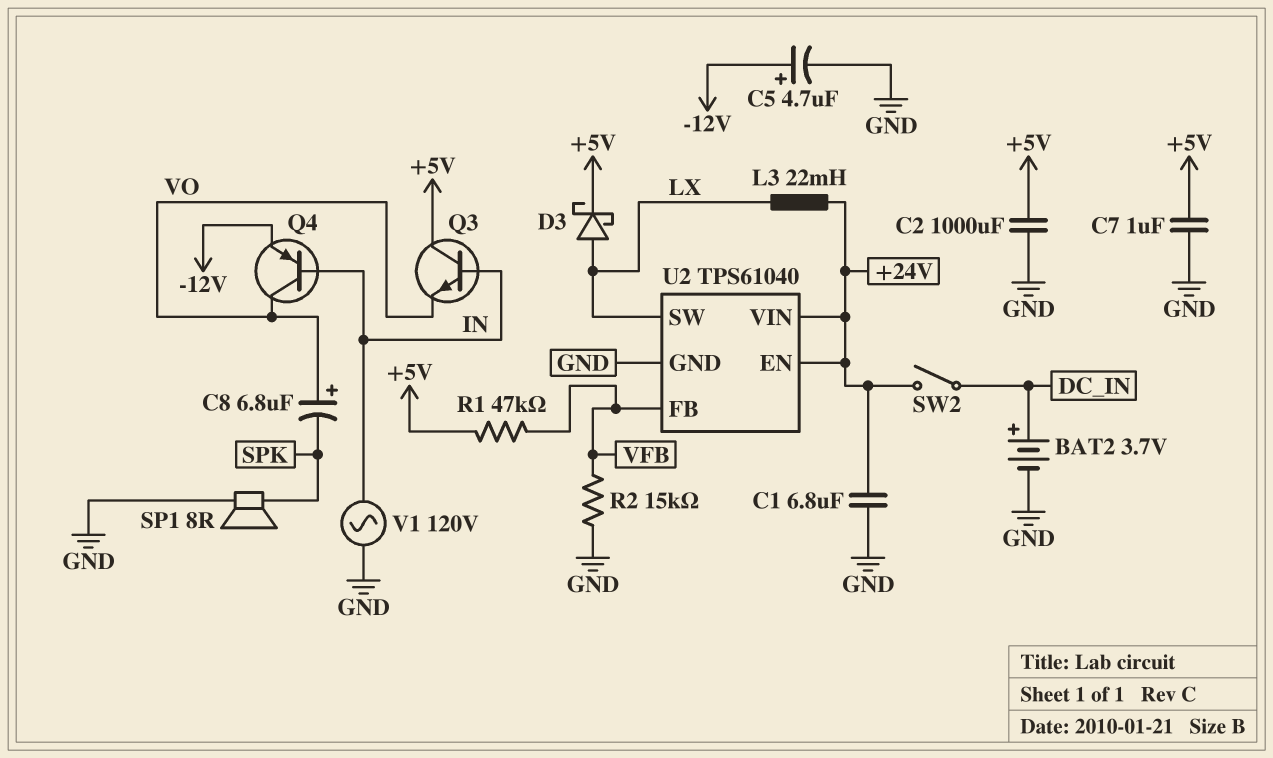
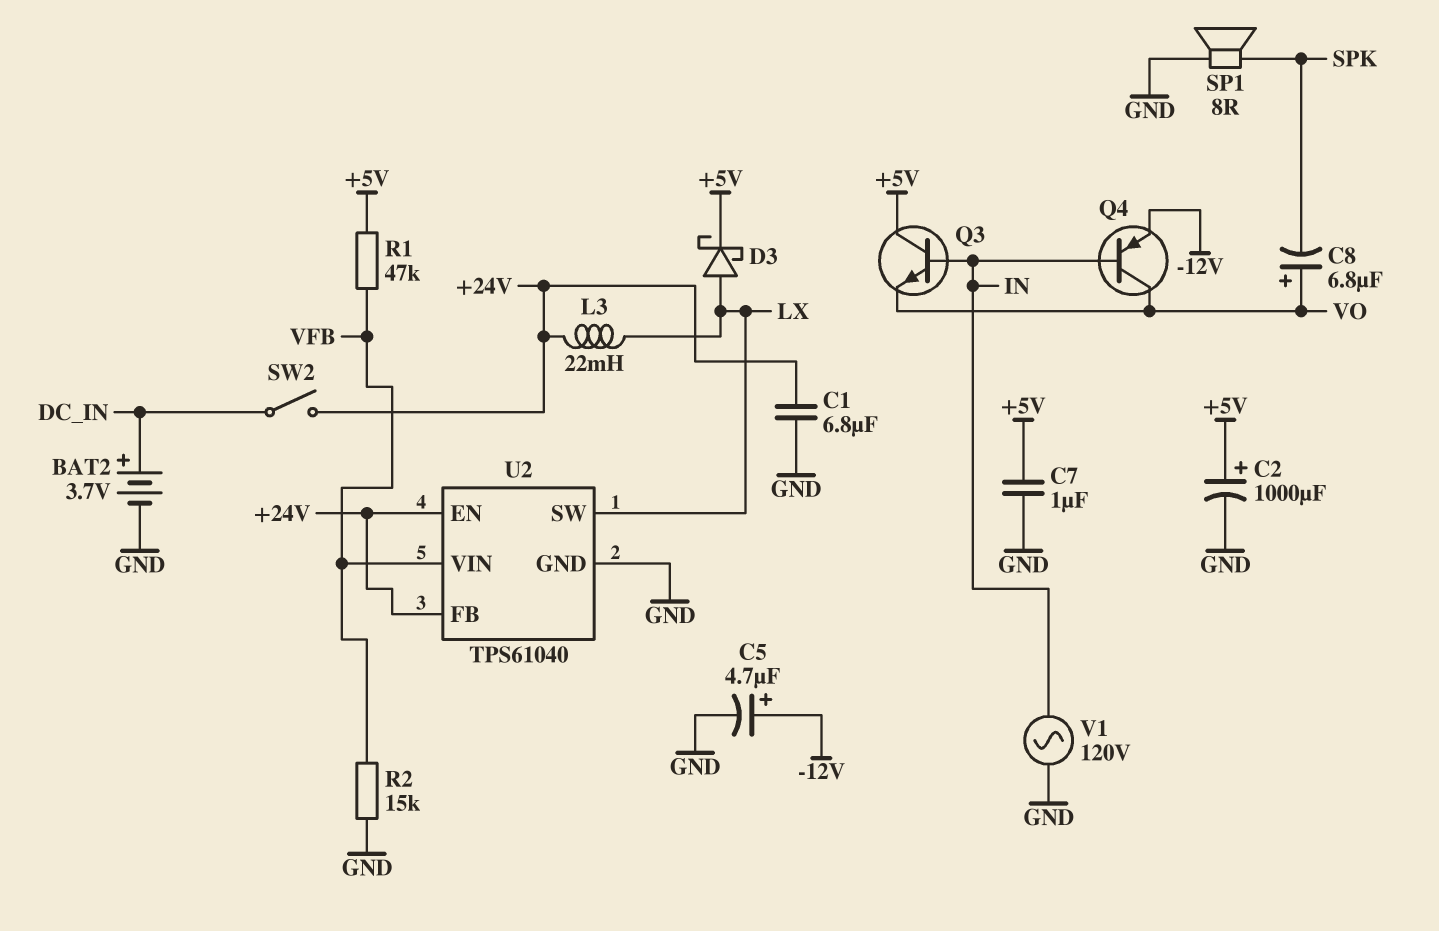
C2: 1000uF (+5V, GND) -> 1000uF (plus +5V, minus GND)
U2 pin FB: VFB -> +24V
U2 pin VIN: +24V -> VFB

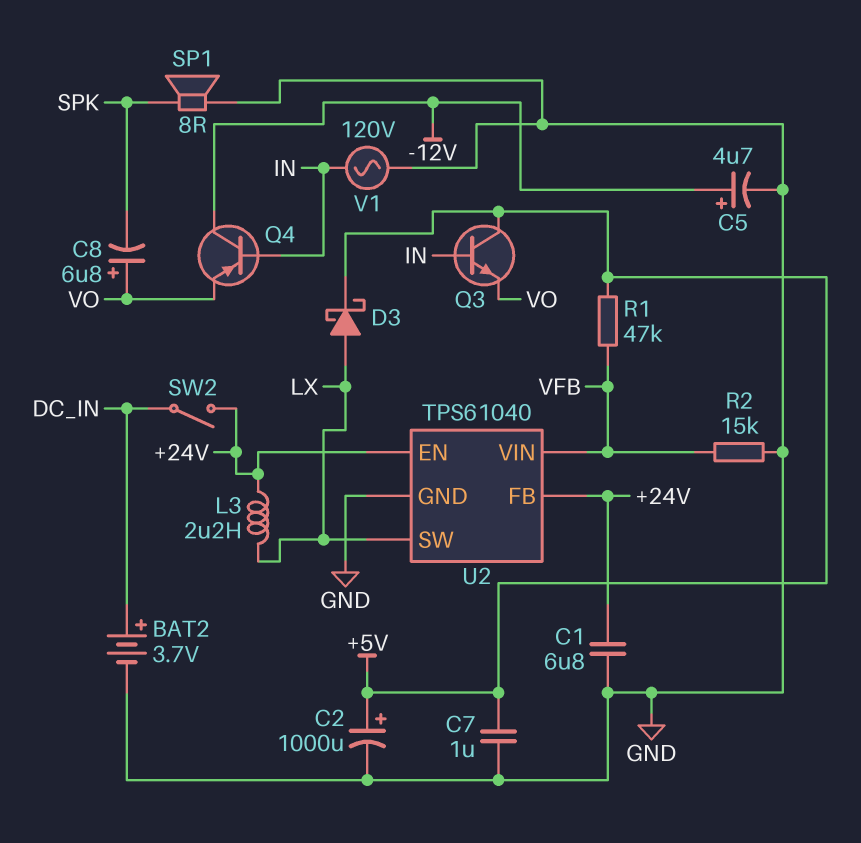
L3: 22mH (+24V, LX) -> 2.2uH (+24V, LX)
Q4: PNP (B IN, C VO, E -12V) -> PNP (B IN, C -12V, E VO)

